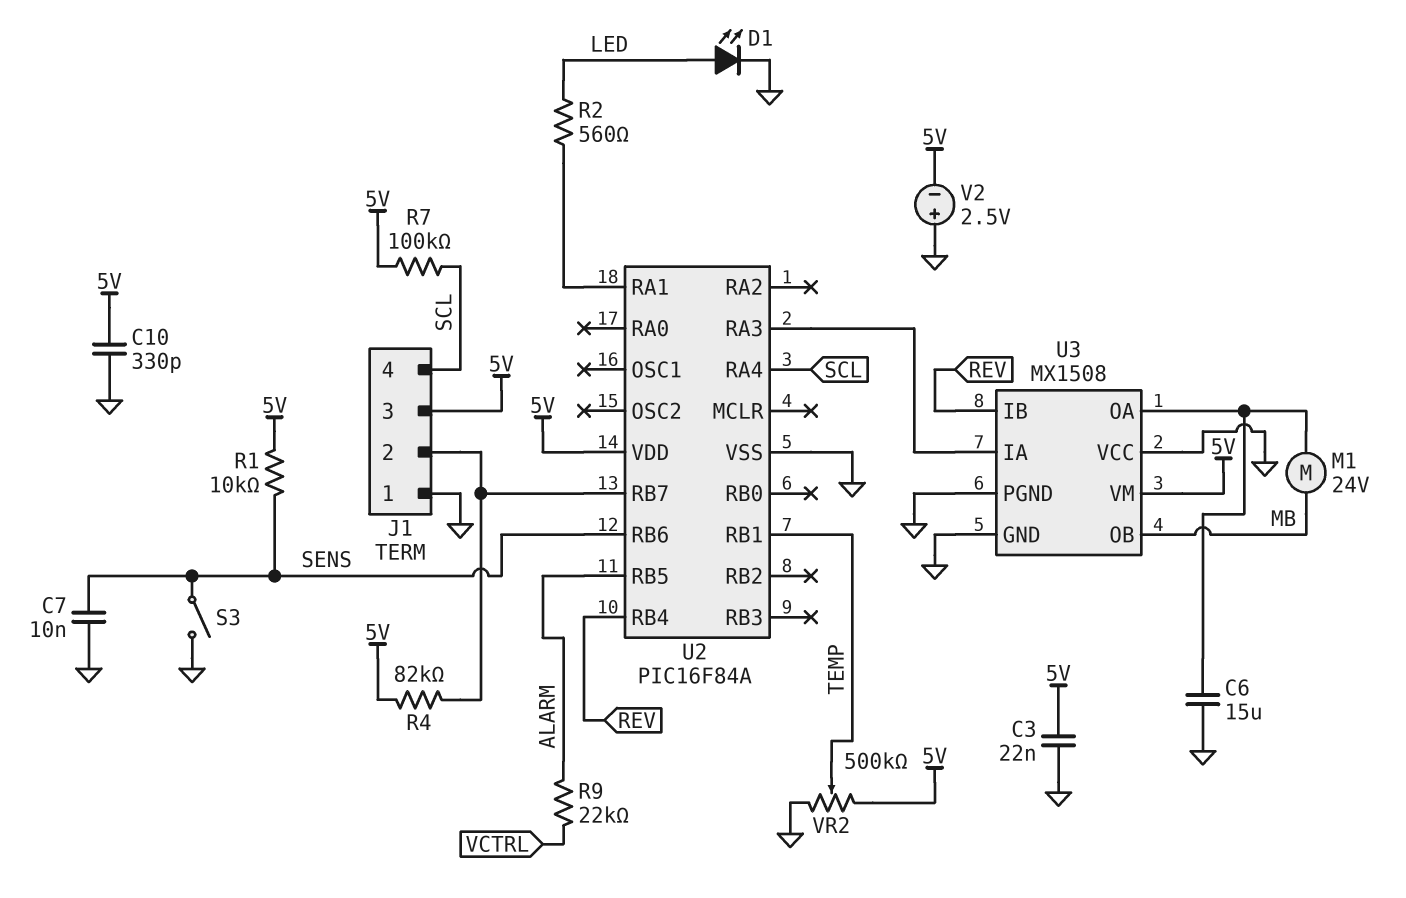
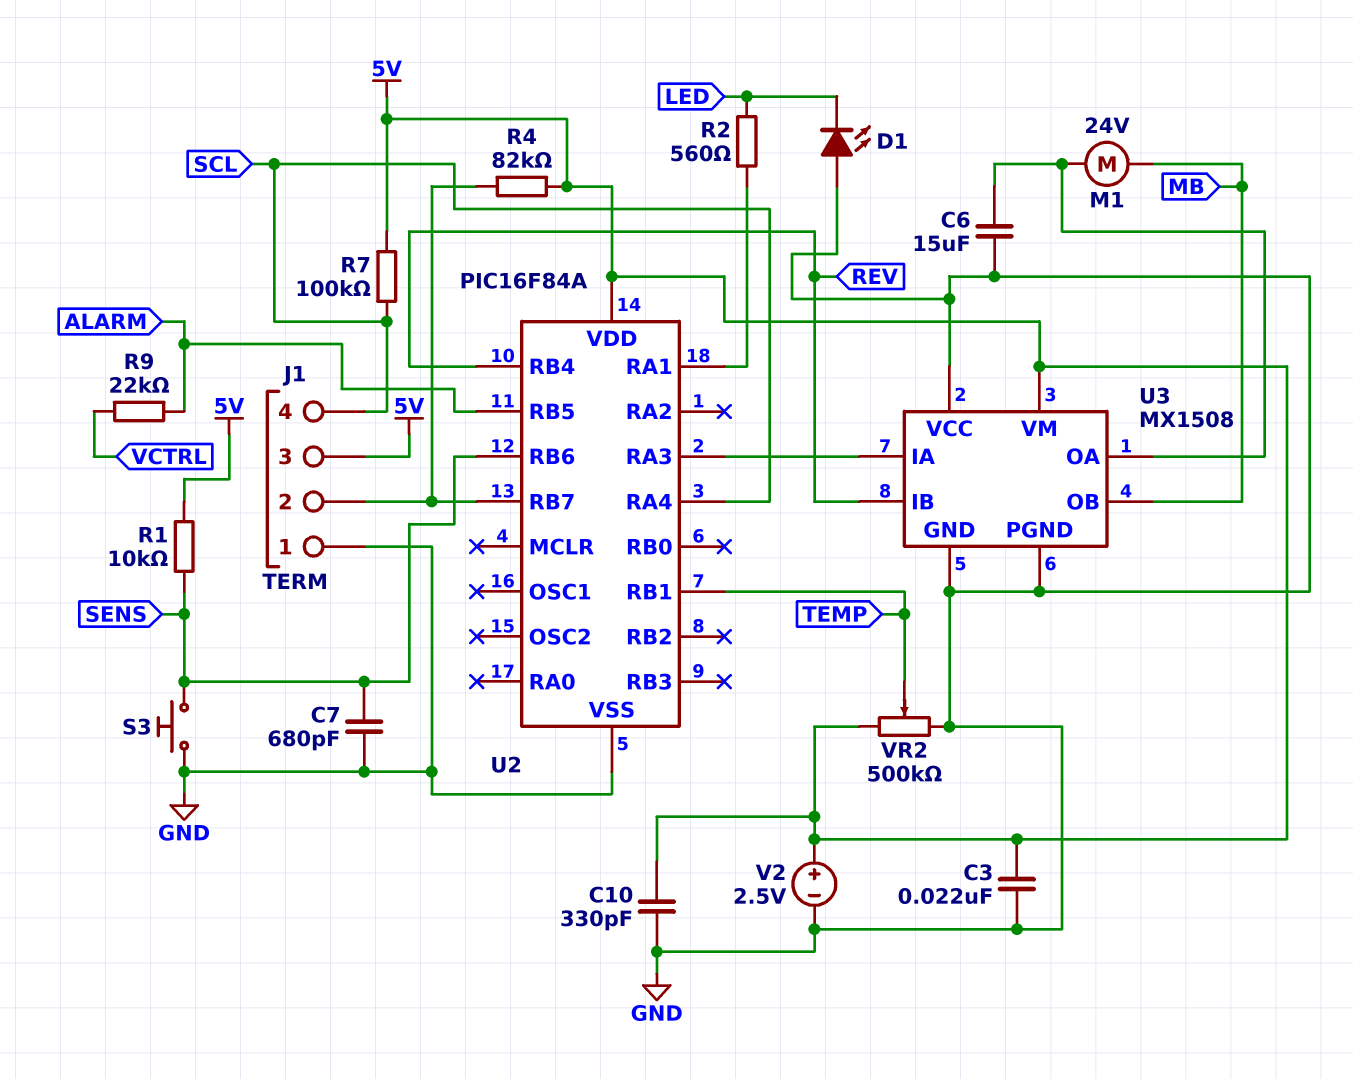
C7: 10nF (GND, SENS) -> 680pF (GND, SENS)
D1: LED (A LED, K GND) -> LED (A GND, K LED)
S3: switch (GND, SENS) -> button (GND, SENS)
V2: 2.5V (plus GND, minus 5V) -> 2.5V (plus 5V, minus GND)

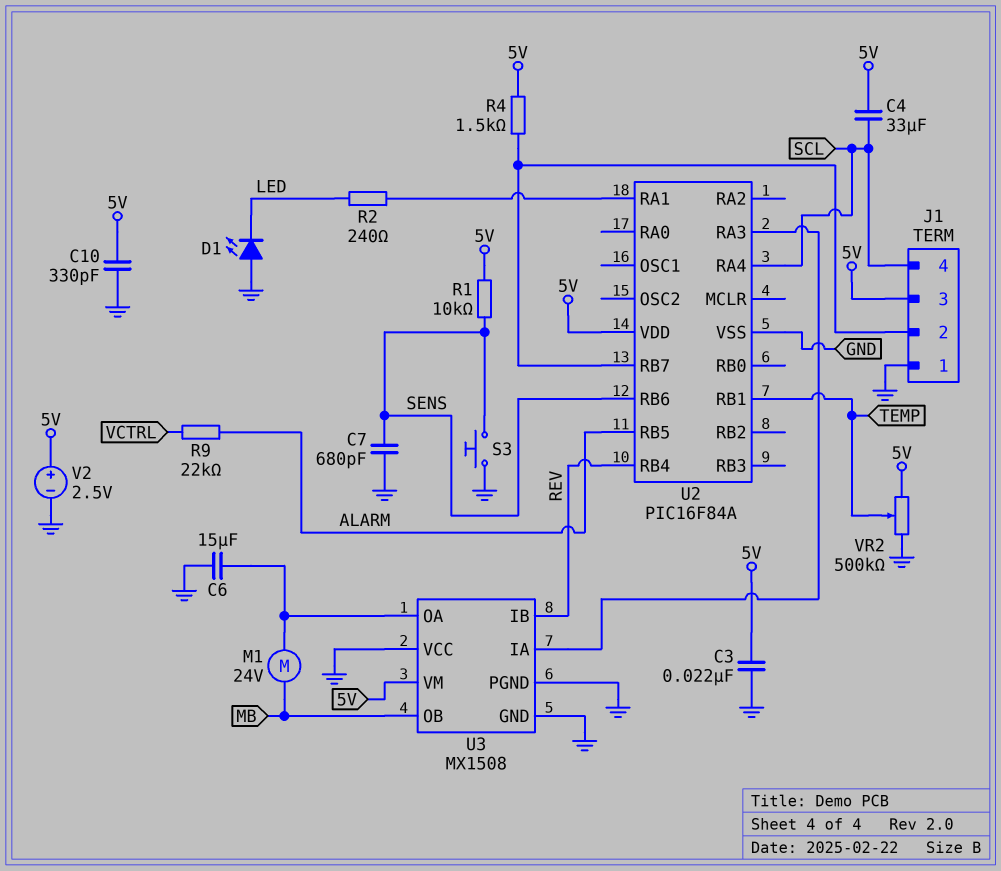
C4: none -> 33uF (5V, SCL)
R2: 560 (LED, U2/RA1) -> 240 (LED, U2/RA1)
R4: 82k (5V, J1/2) -> 1.5k (5V, J1/2)
R7: 100k (5V, SCL) -> none

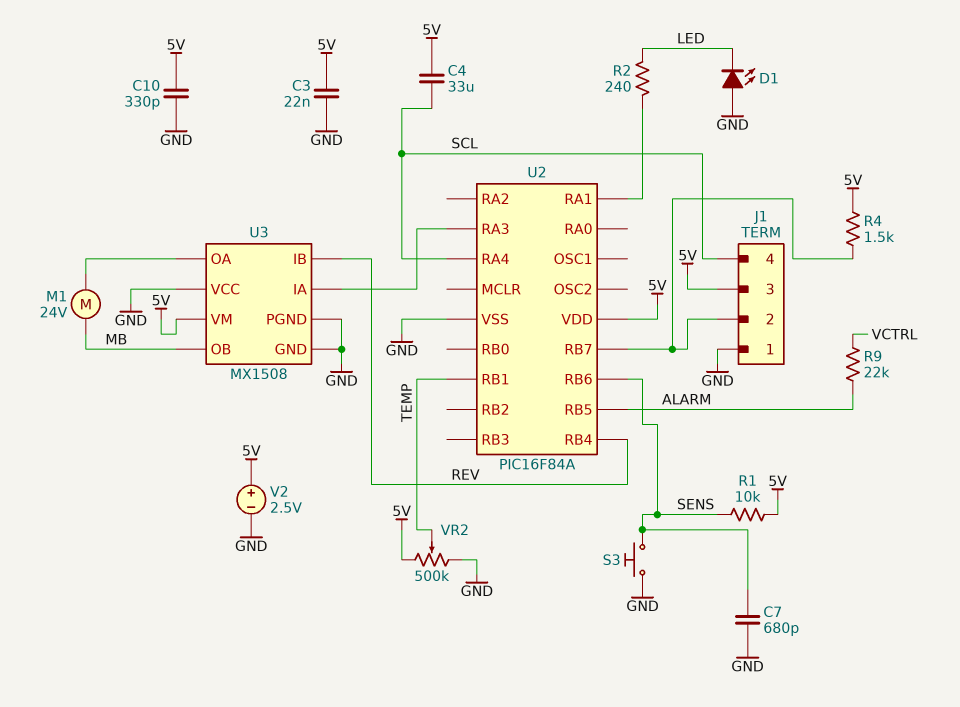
C6: 15uF (GND, U3/OA) -> none

